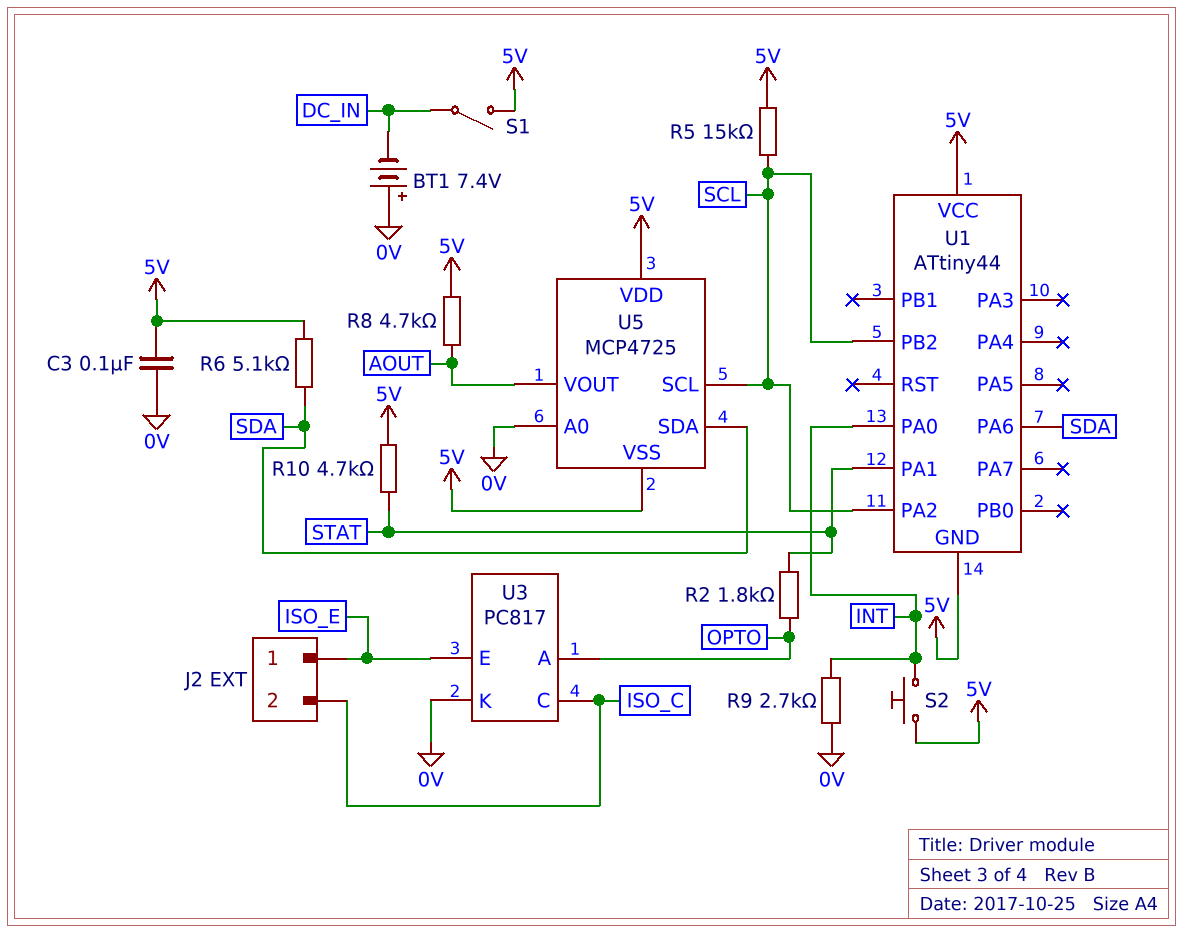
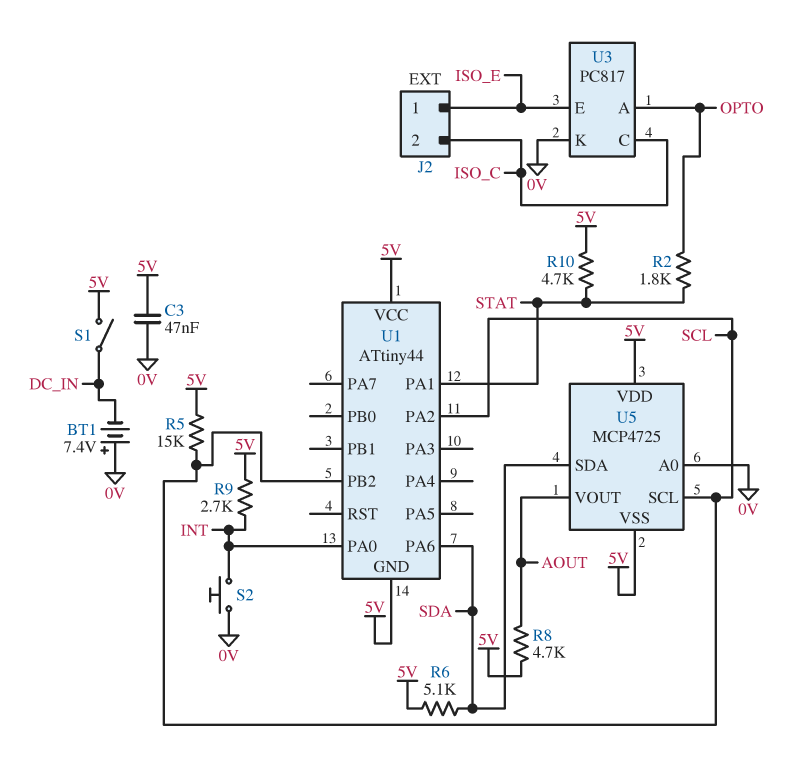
C3: 100nF (0V, 5V) -> 47nF (0V, 5V)
R9: 2.7k (0V, INT) -> 2.7k (5V, INT)
S2: button (5V, INT) -> button (0V, INT)

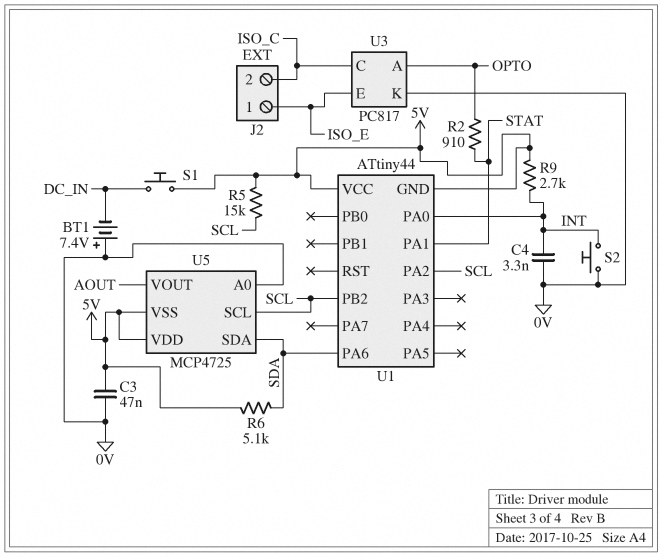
C4: none -> 3.3nF (0V, INT)
R2: 1.8k (OPTO, STAT) -> 910 (OPTO, STAT)
R8: 4.7k (5V, AOUT) -> none
R10: 4.7k (5V, STAT) -> none
S1: switch (5V, DC_IN) -> button (5V, DC_IN)

